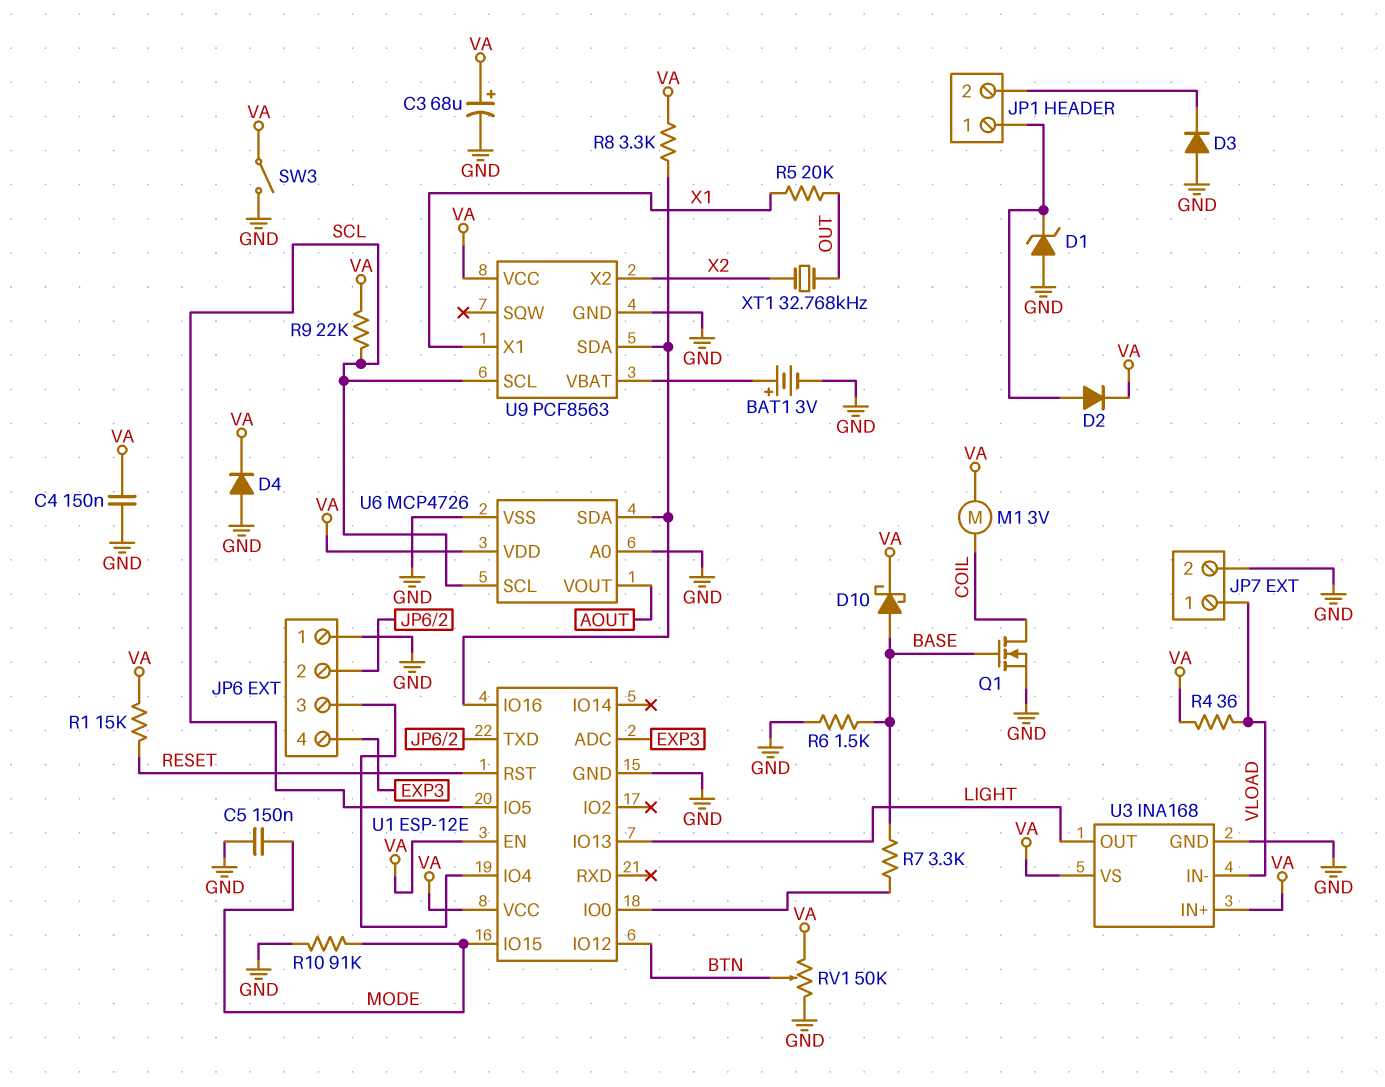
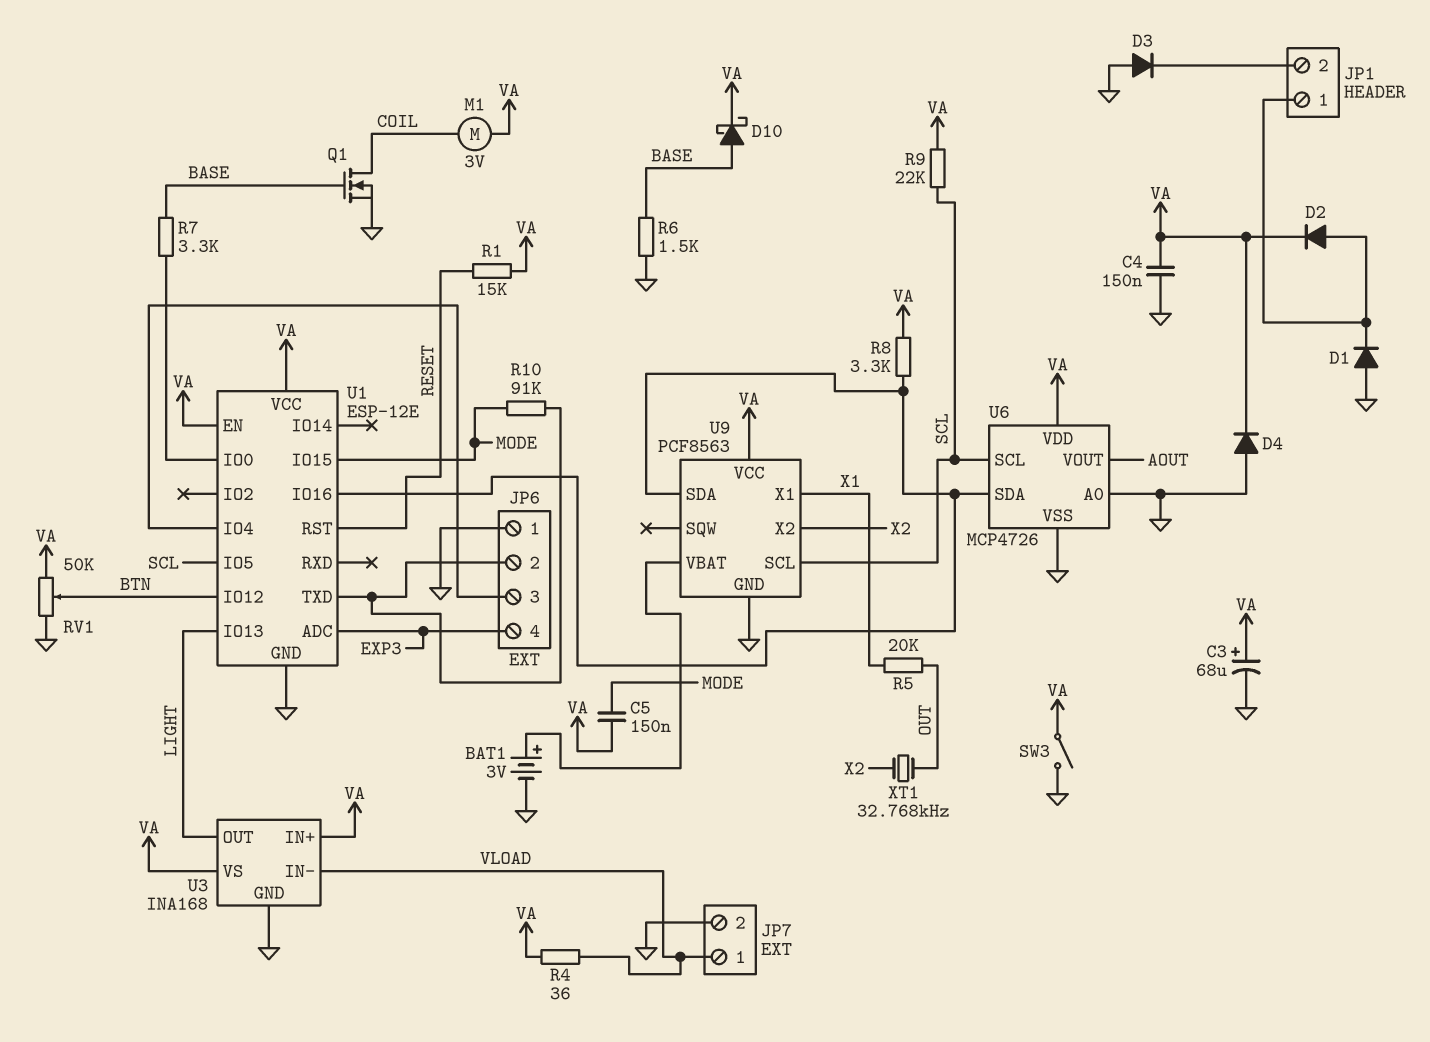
C5: 150nF (GND, MODE) -> 150nF (MODE, VA)
D1: zener (A GND, K JP1/1) -> diode (A GND, K JP1/1)
R10: 91k (GND, MODE) -> 91k (JP6/2, MODE)

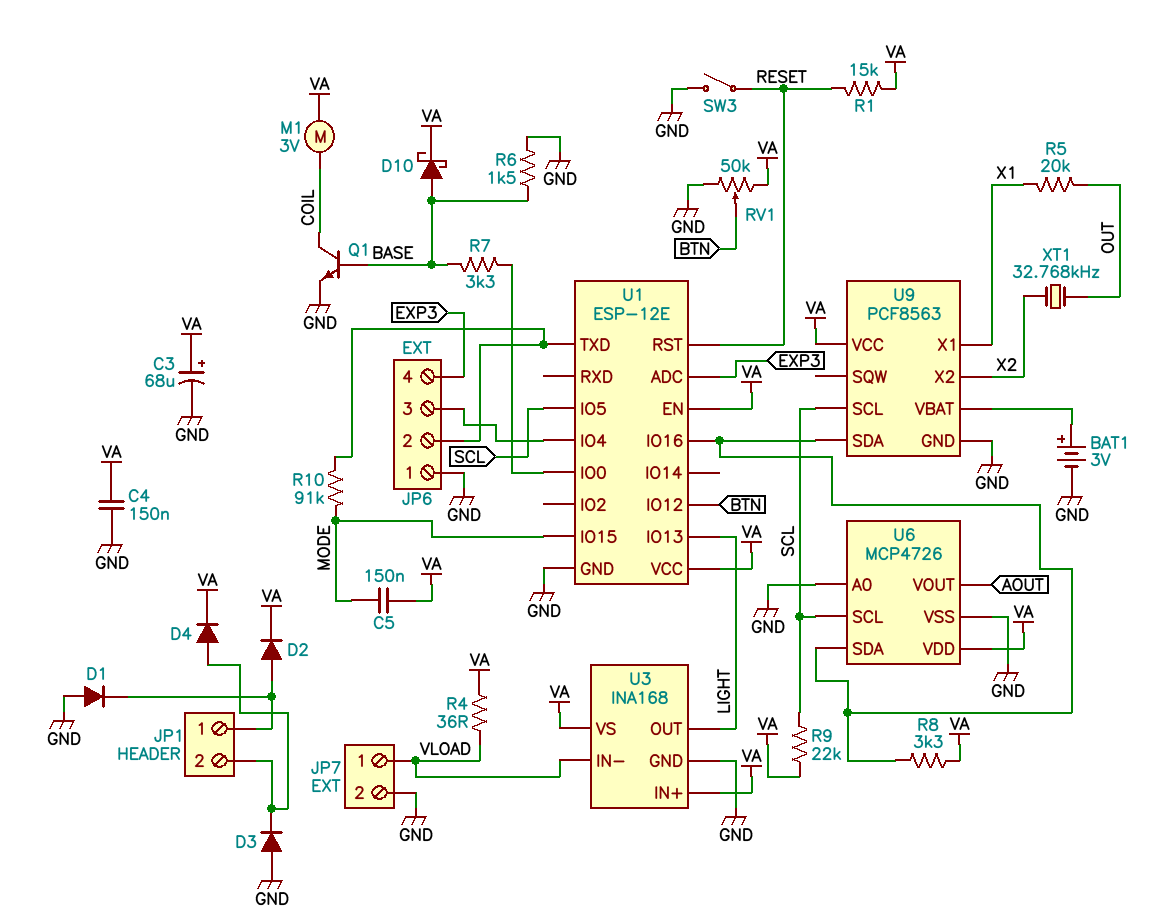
D4: diode (A GND, K VA) -> diode (A JP1/2, K VA)
Q1: NMOS (G BASE, D COIL, S GND) -> NPN (B BASE, C COIL, E GND)
SW3: switch (GND, VA) -> switch (GND, RESET)

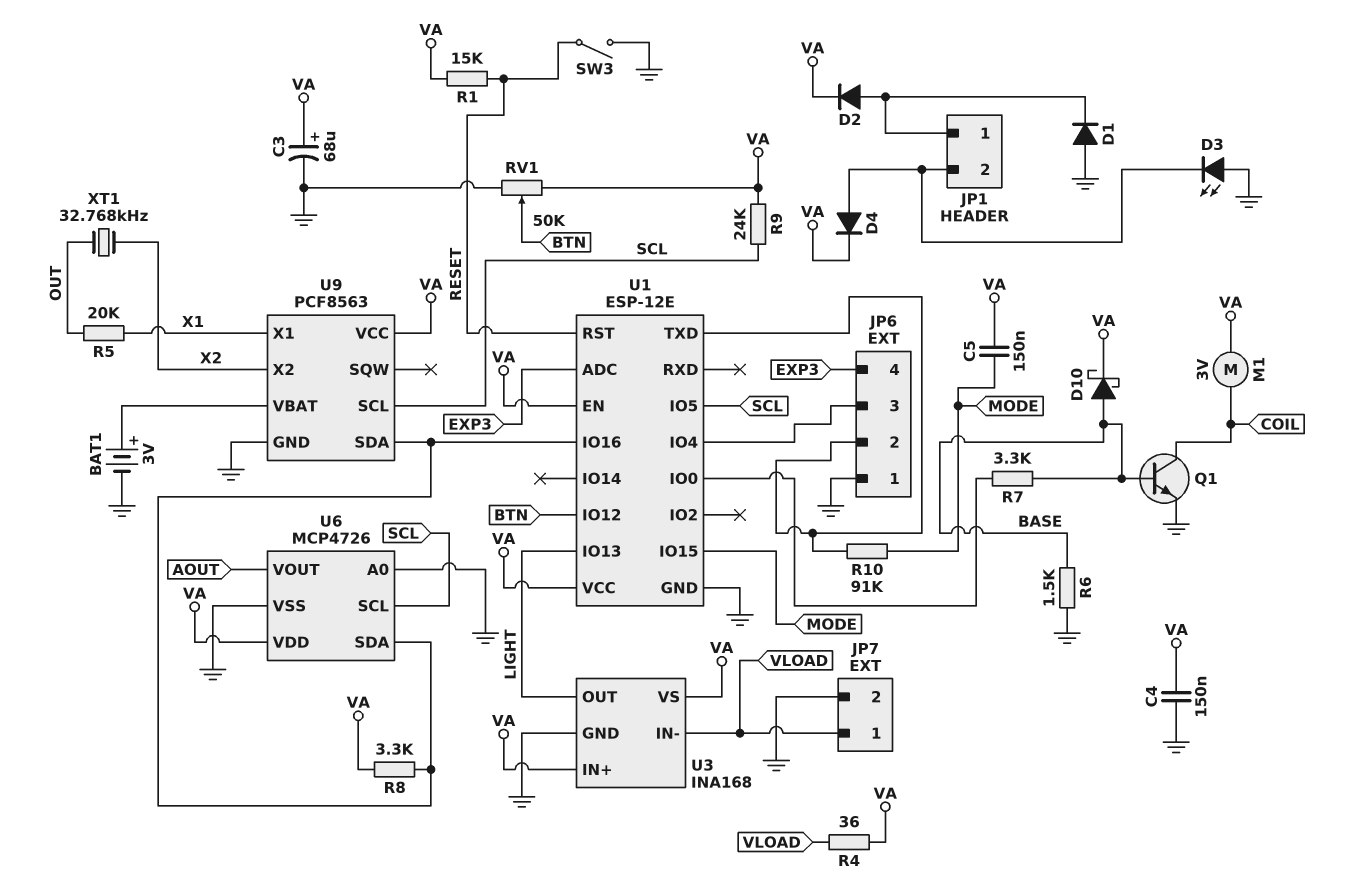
D3: diode (A GND, K JP1/2) -> LED (A GND, K JP1/2)
R9: 22k (SCL, VA) -> 24k (SCL, VA)

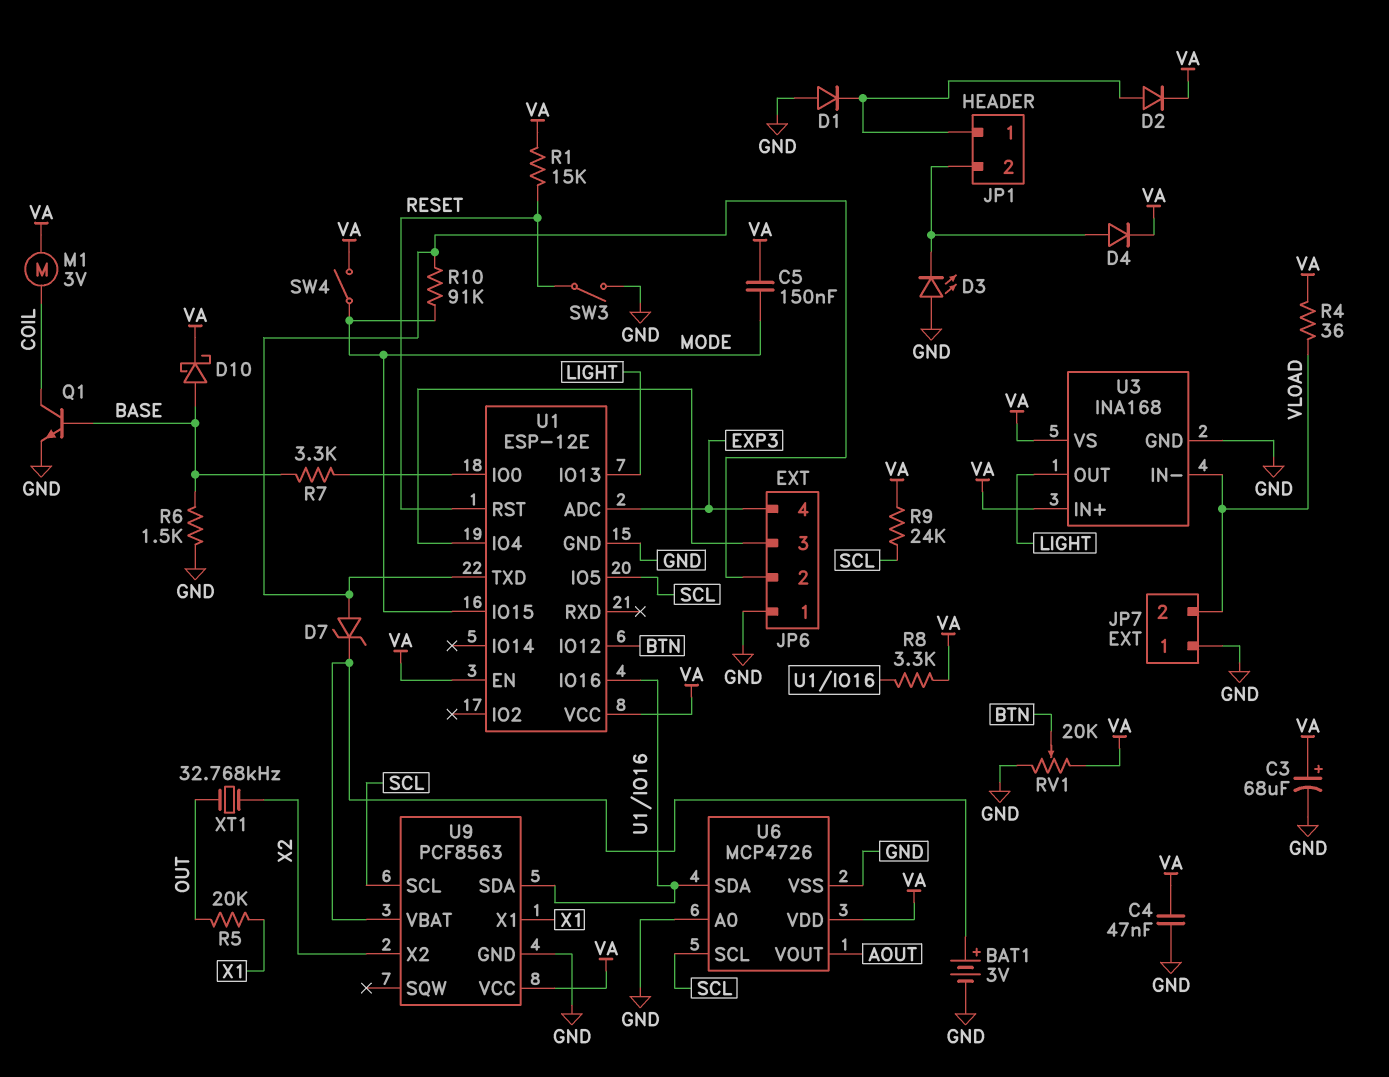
C4: 150nF (GND, VA) -> 47nF (GND, VA)
D7: none -> zener (A JP6/2, K U9/VBAT)
JP7 pin 1: VLOAD -> GND
JP7 pin 2: GND -> VLOAD
RV1: 50k (GND, VA, wiper BTN) -> 20k (GND, VA, wiper BTN)
SW4: none -> switch (MODE, VA)

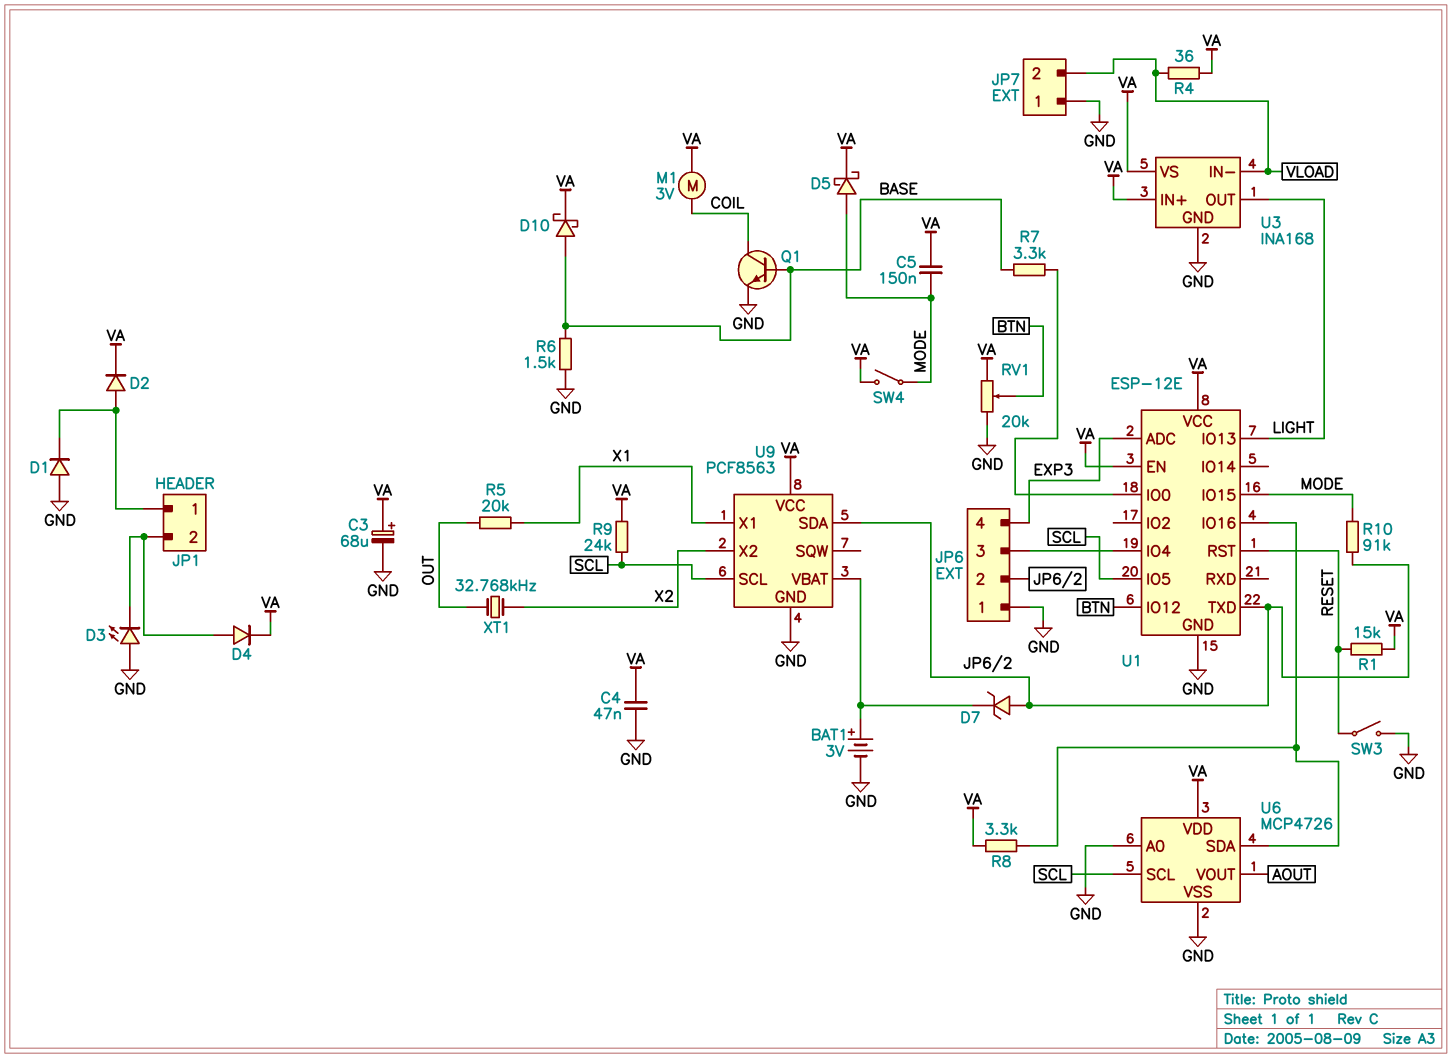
D5: none -> schottky (A MODE, K VA)
U9 pin SDA: U1/IO16 -> JP6/2

